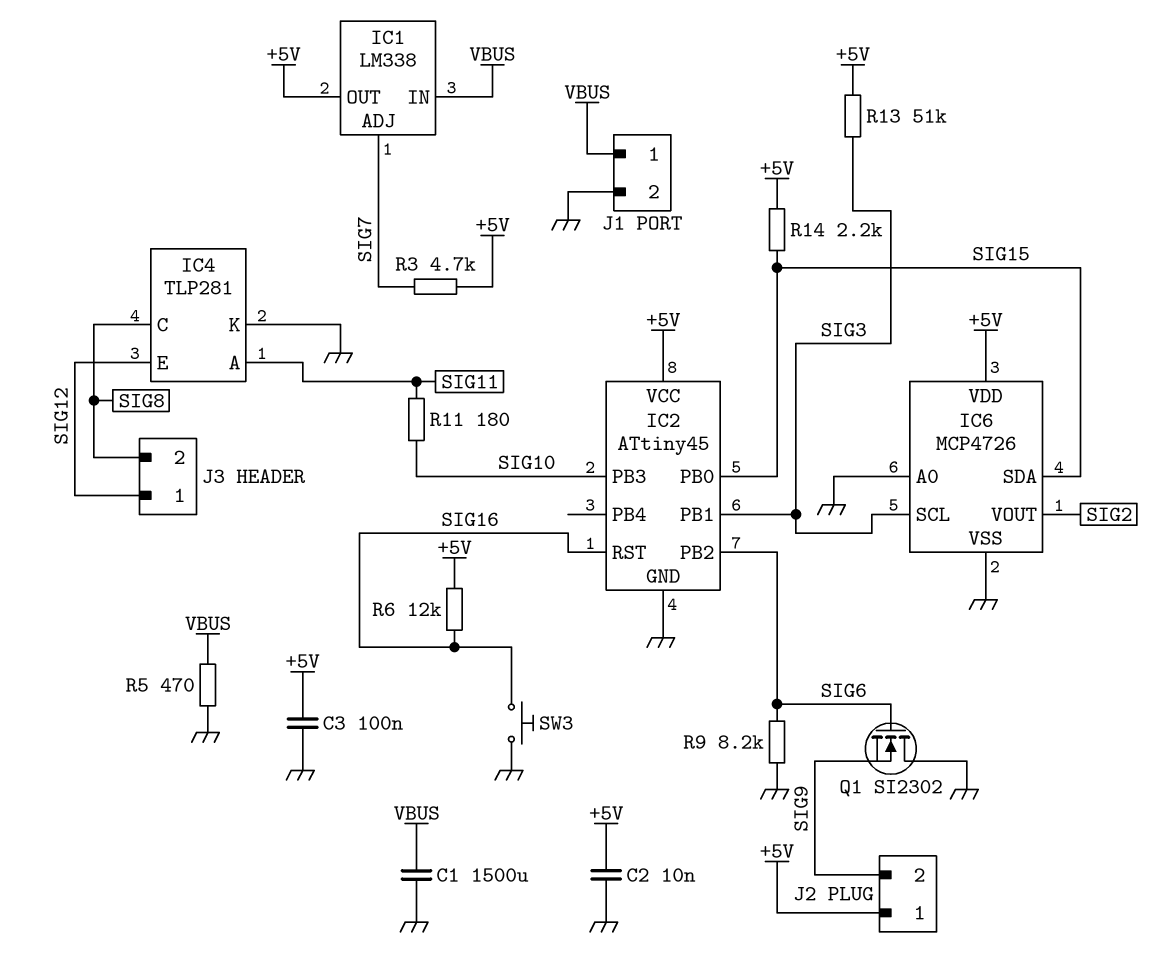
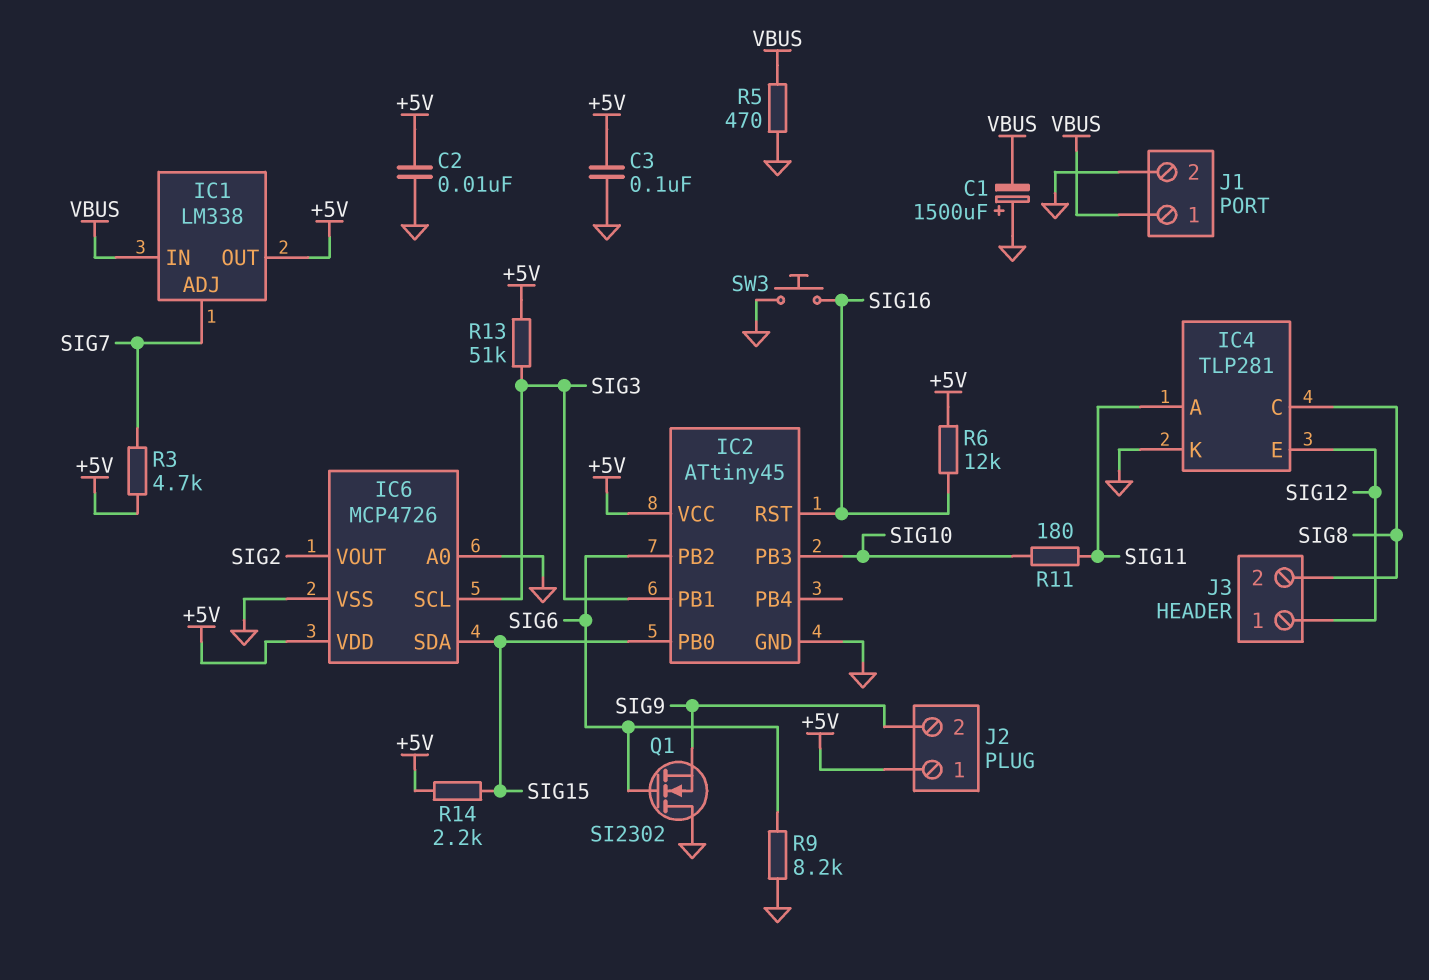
C1: 1500uF (GND, VBUS) -> 1500uF (plus GND, minus VBUS)

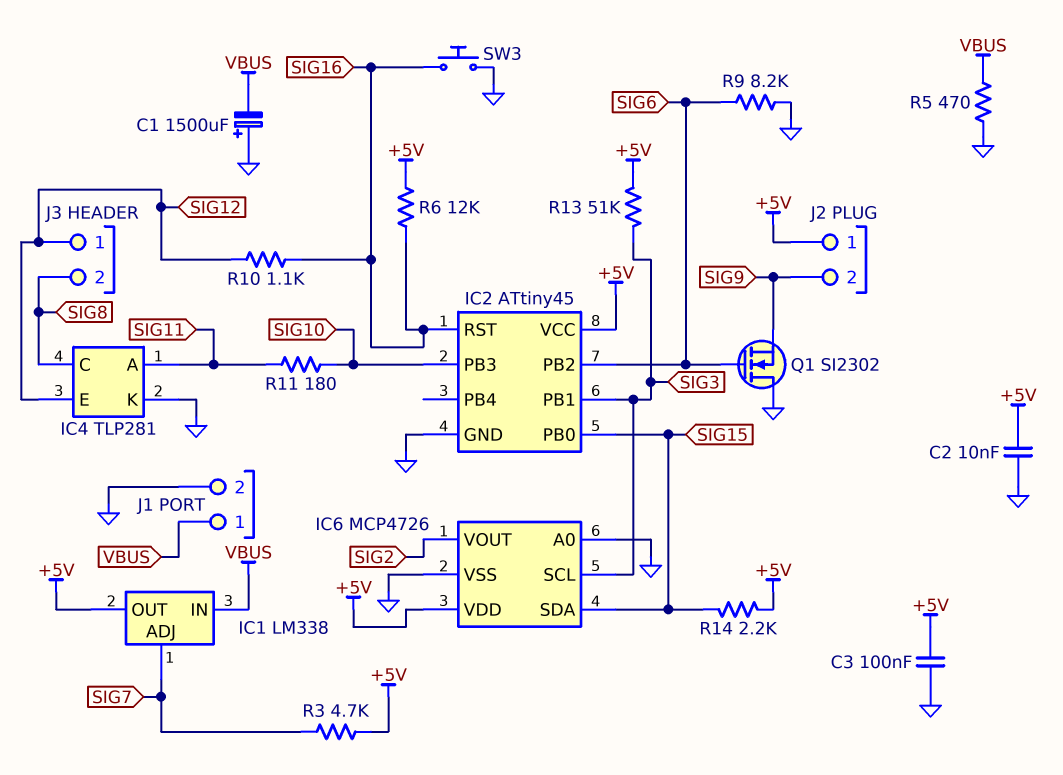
R10: none -> 1.1k (SIG12, SIG16)

